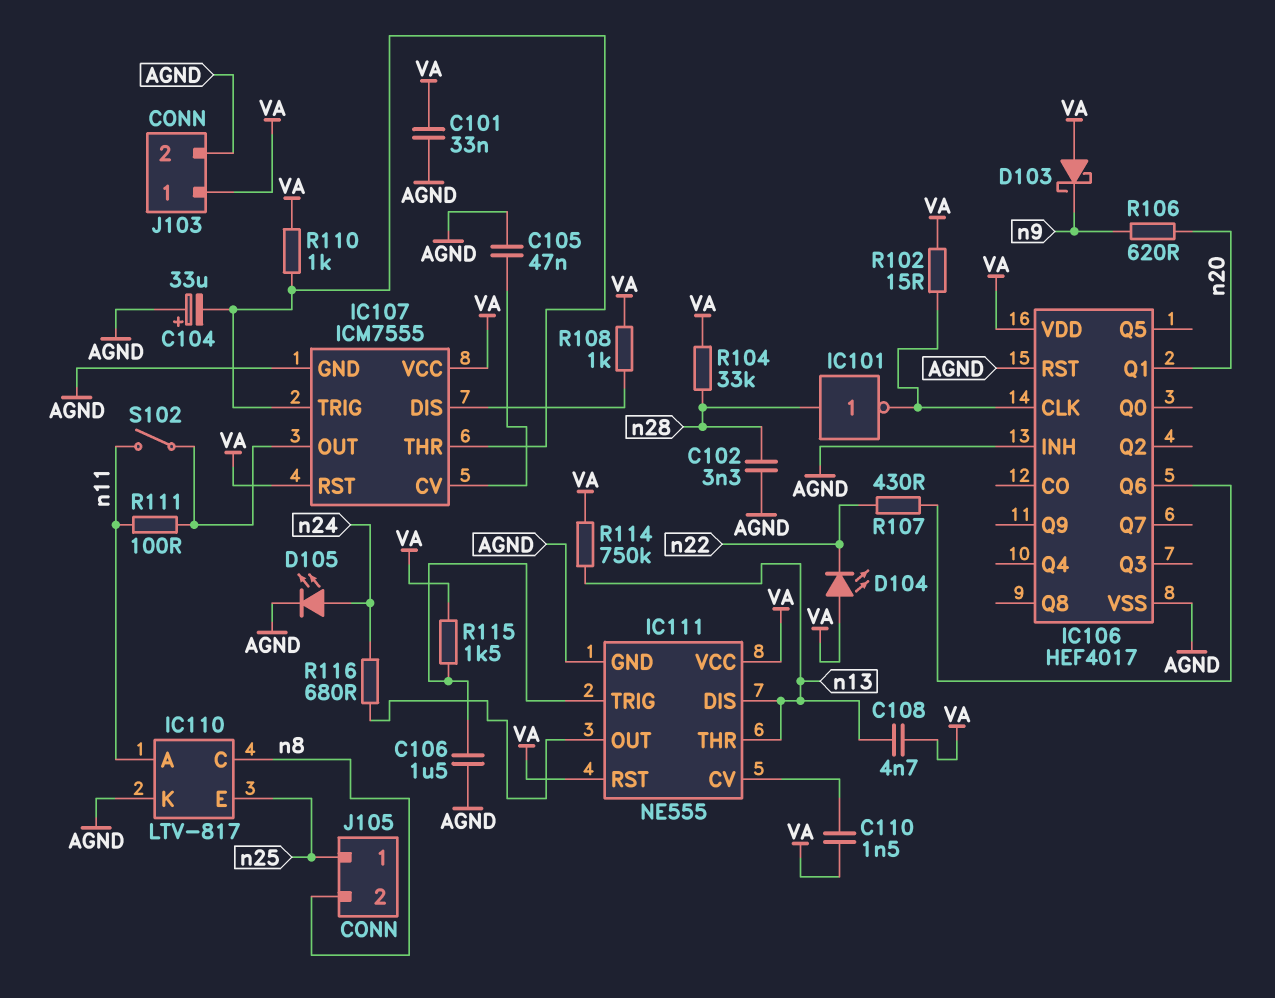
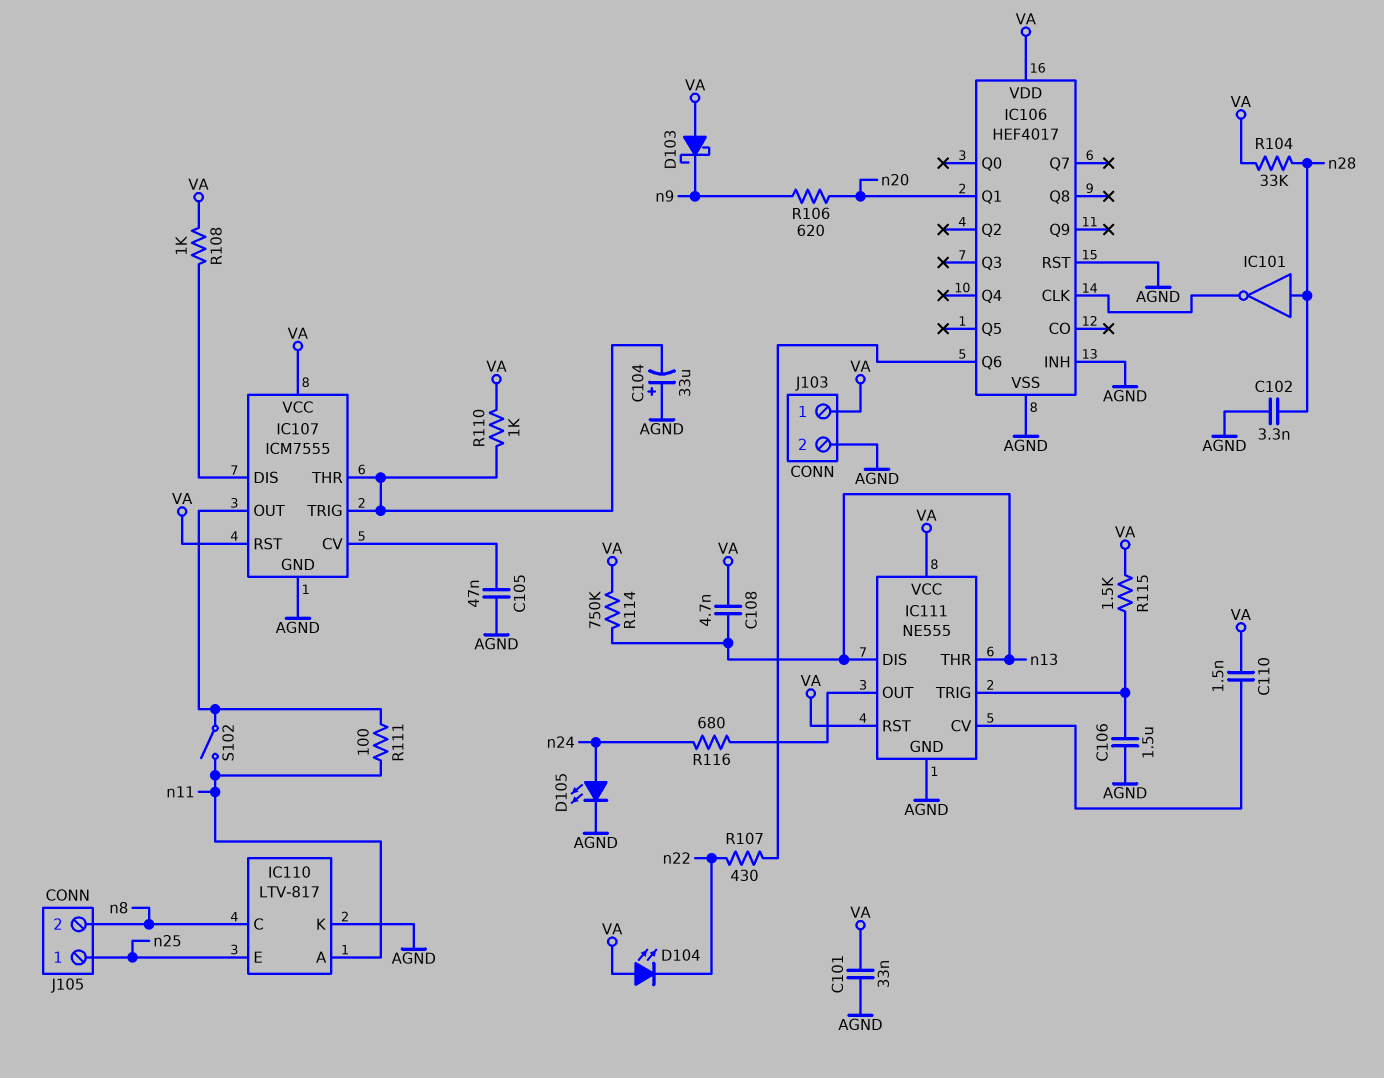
R102: 15 (IC106/CLK, VA) -> none

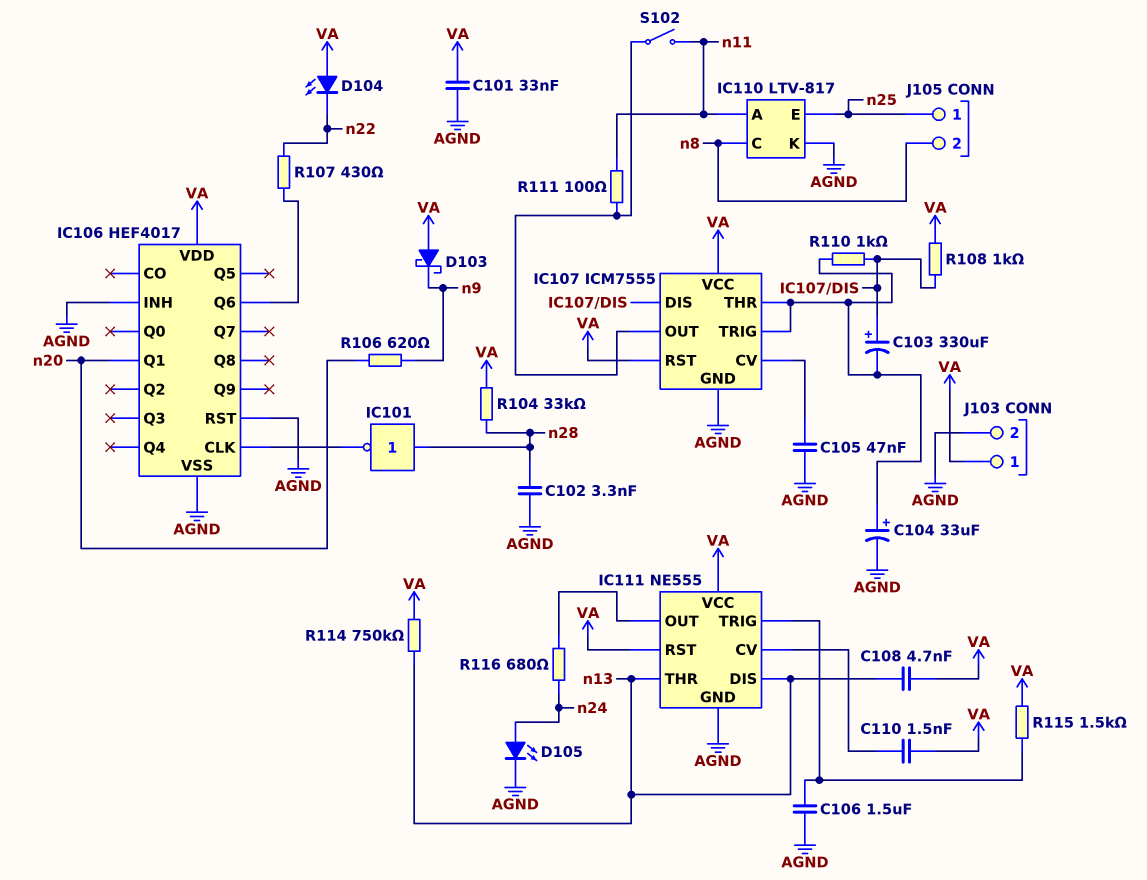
C103: none -> 330uF (plus IC107/DIS, minus IC107/THR)
C104: 33uF (plus AGND, minus IC107/THR) -> 33uF (plus IC107/THR, minus AGND)
R110: 1k (IC107/THR, VA) -> 1k (IC107/DIS, IC107/THR)

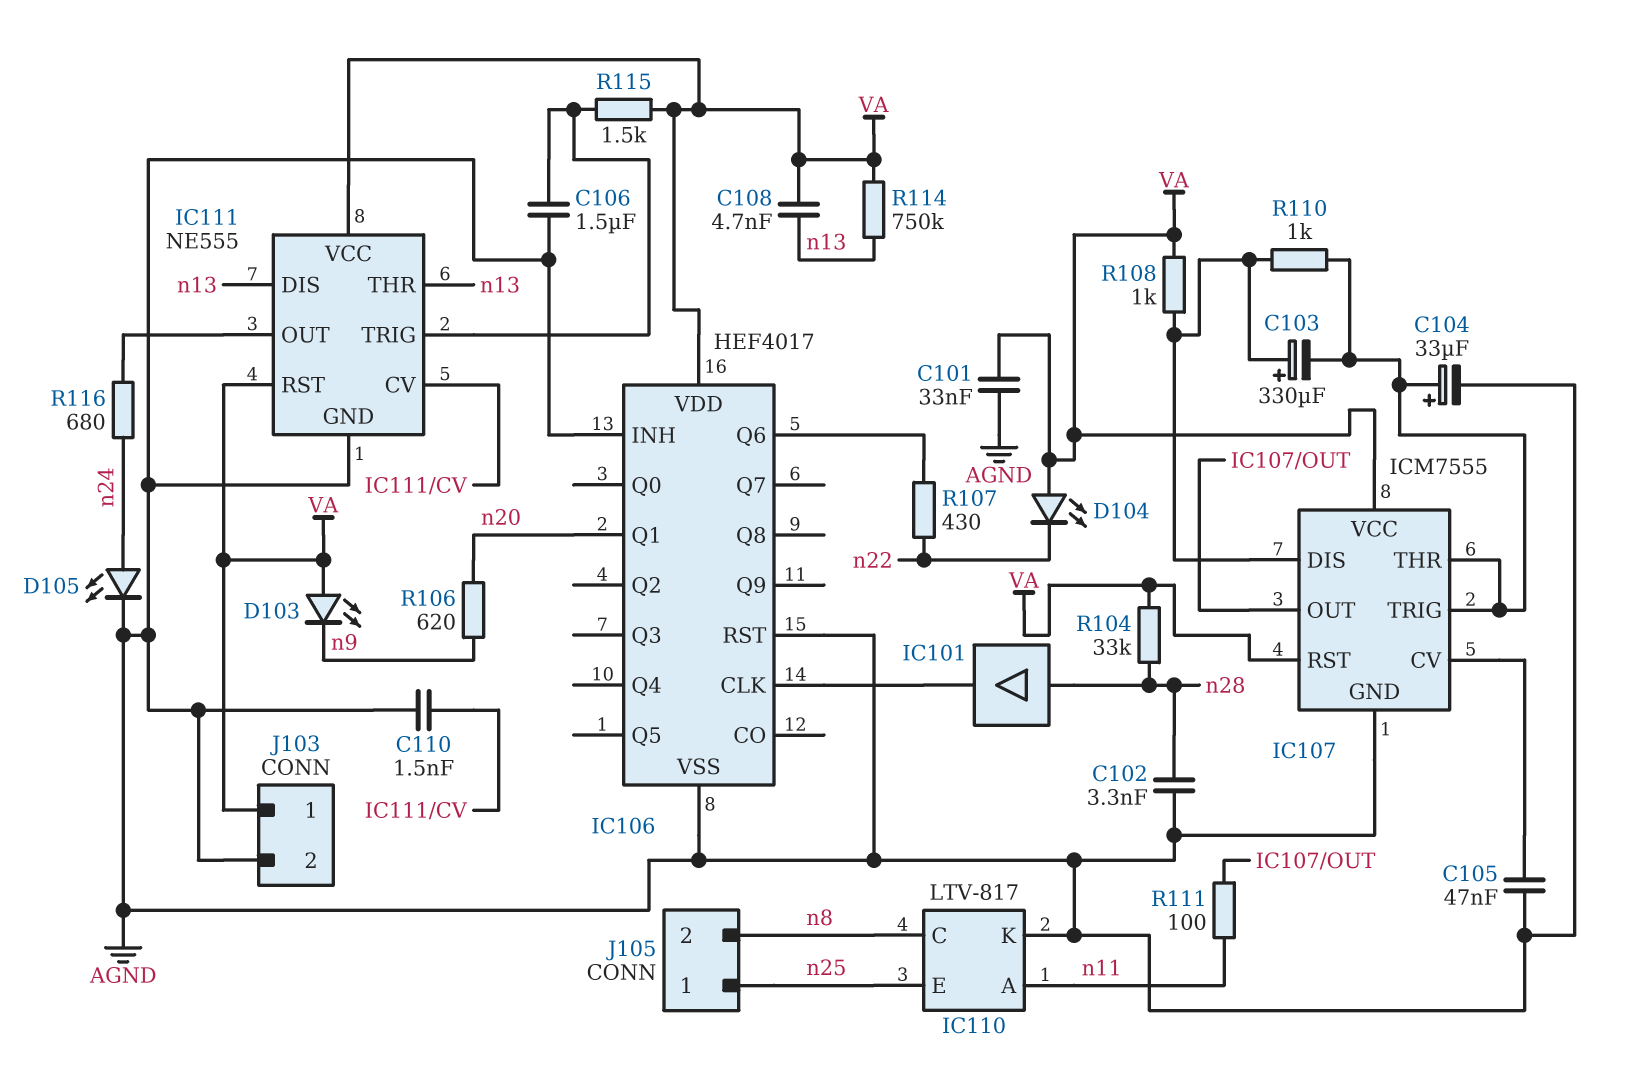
C110: 1.5nF (IC111/CV, VA) -> 1.5nF (AGND, IC111/CV)
D103: schottky (A VA, K n9) -> LED (A VA, K n9)
IC101: NOT (in n28, out IC106/CLK) -> buffer (in n28, out IC106/CLK)
S102: switch (IC107/OUT, n11) -> none

